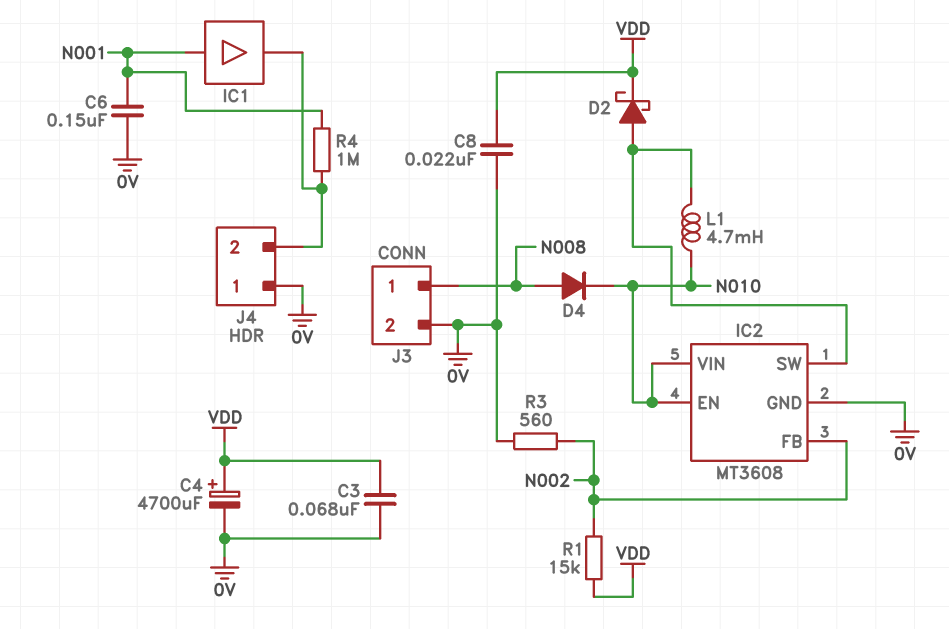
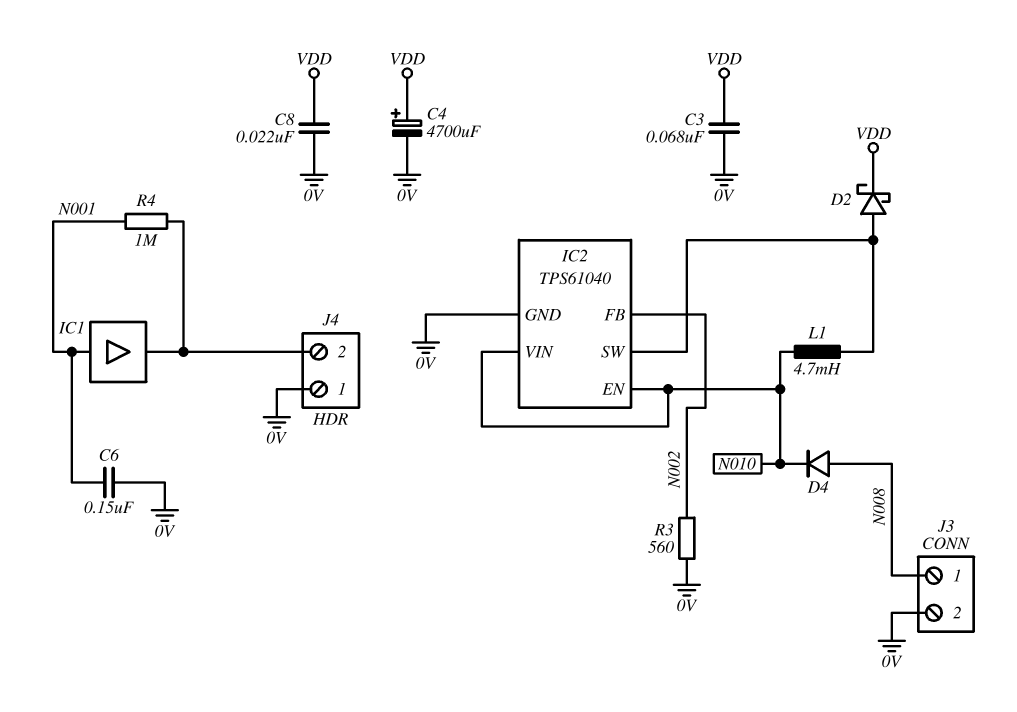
IC2: MT3608 -> TPS61040
R1: 15k (N002, VDD) -> none

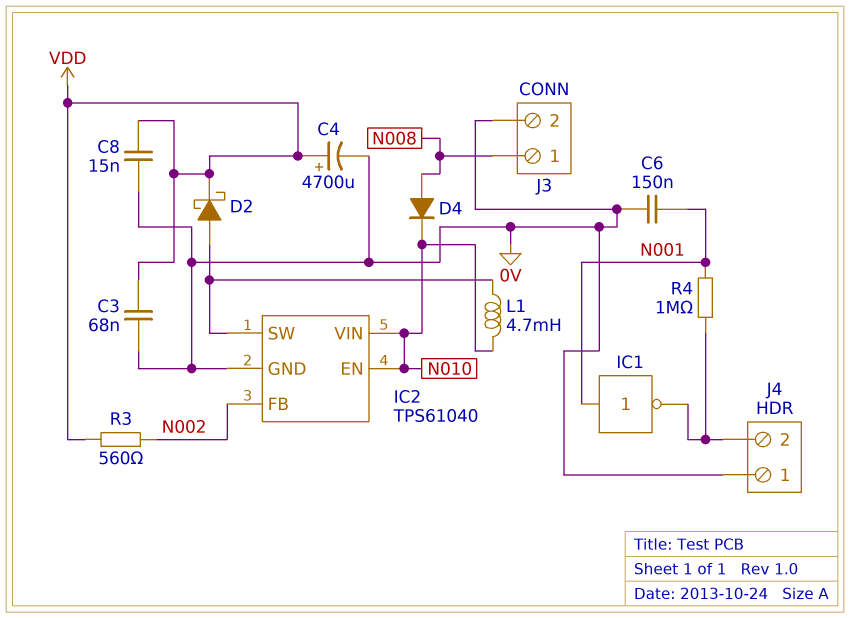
C8: 22nF (0V, VDD) -> 15nF (0V, VDD)
IC1: buffer (in N001, out J4/2) -> NOT (in N001, out J4/2)
R3: 560 (0V, N002) -> 560 (N002, VDD)

